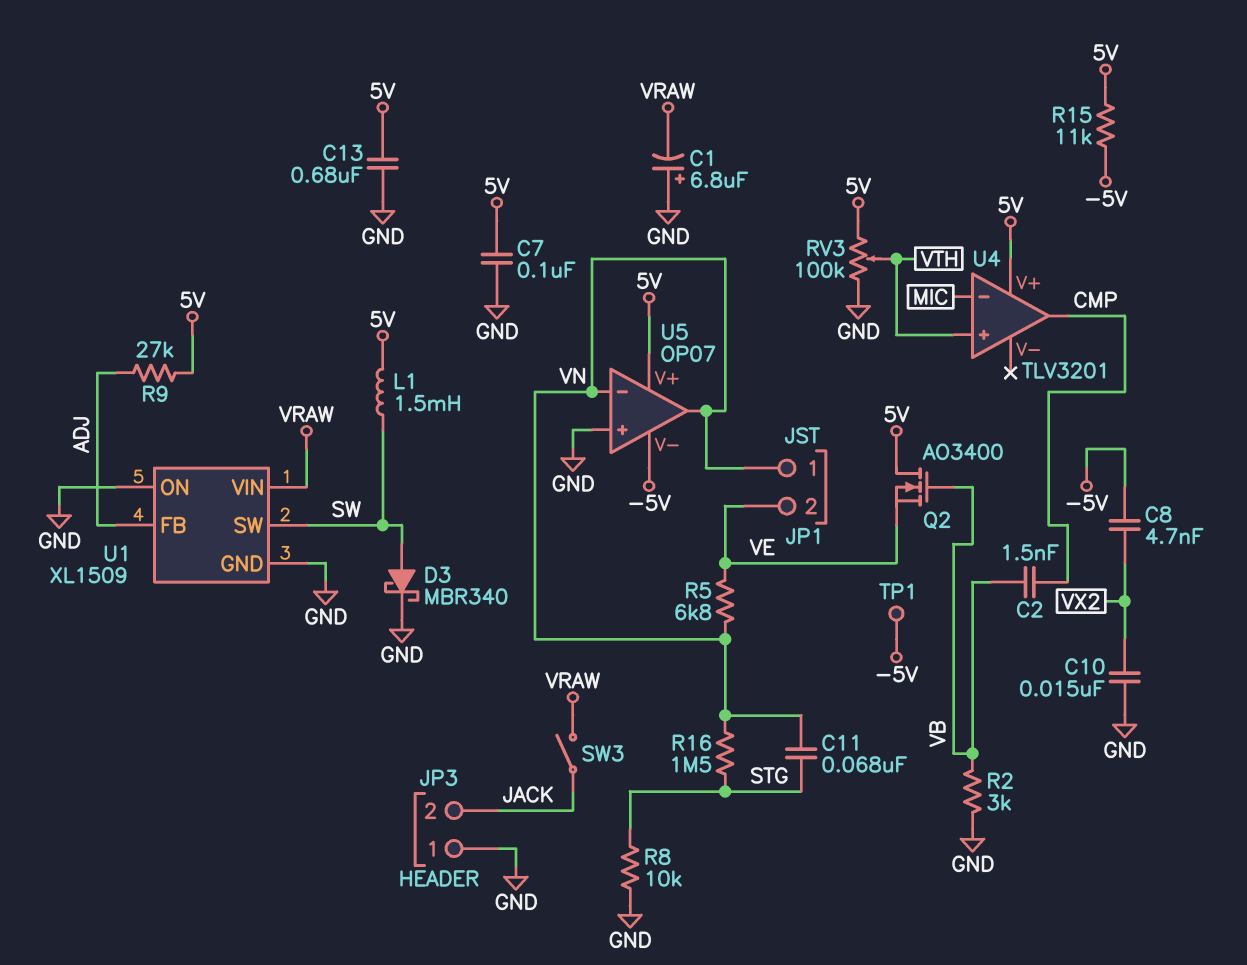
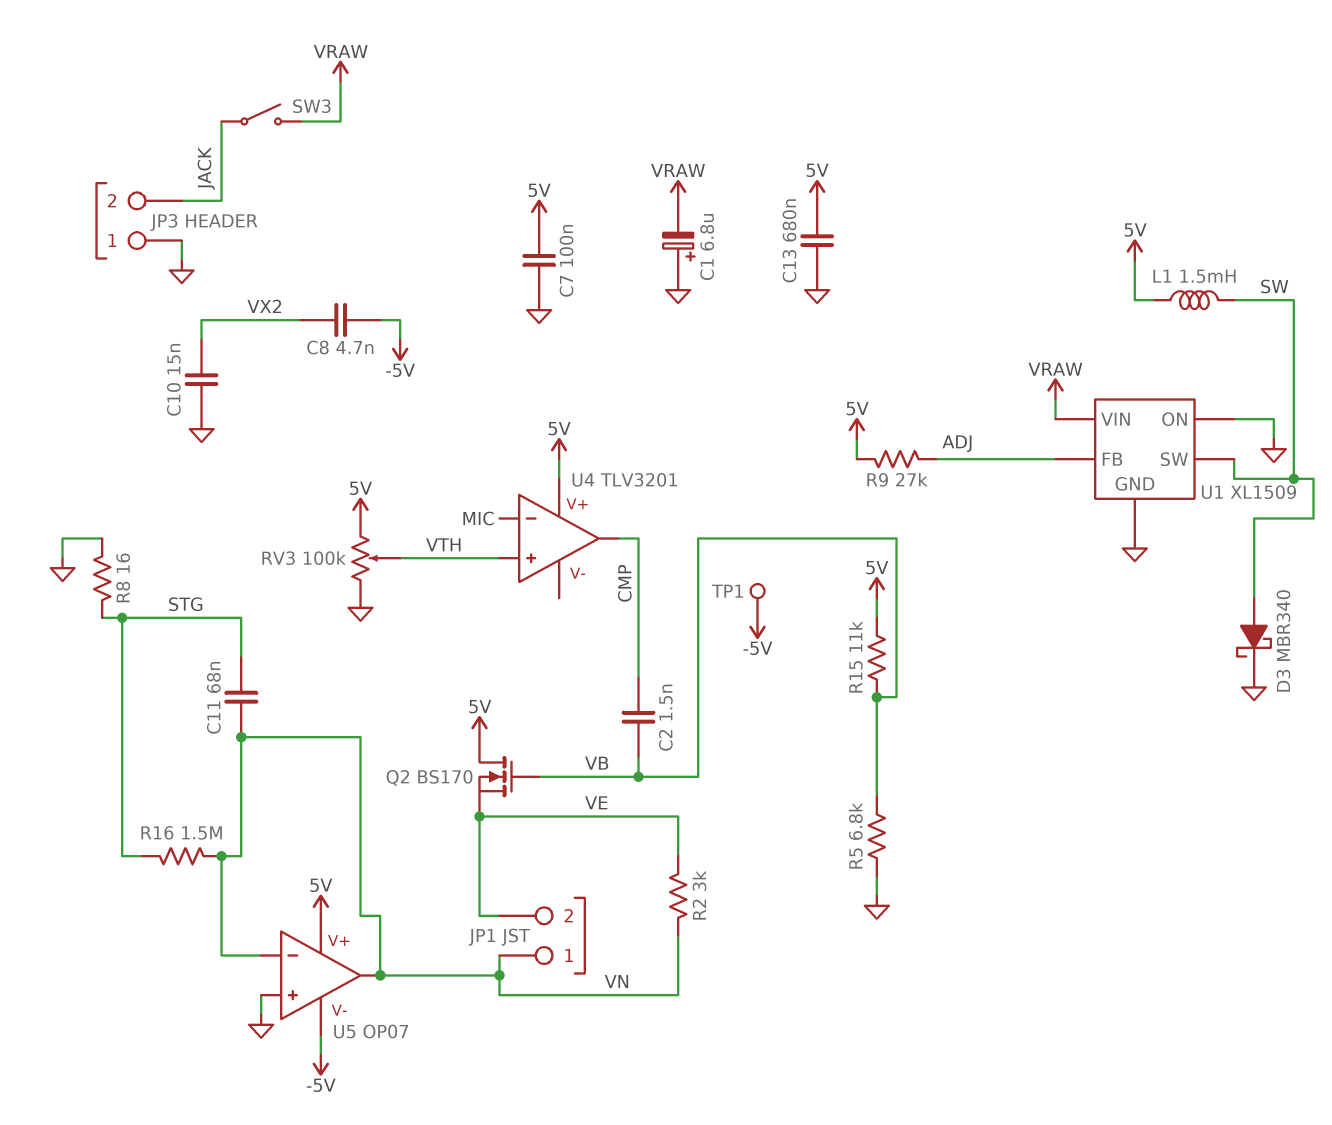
Q2: NMOS AO3400 (G VB, D 5V, S VE) -> NMOS BS170 (G VB, D 5V, S VE)
R2: 3k (GND, VB) -> 3k (VE, VN)
R5: 6.8k (VE, VN) -> 6.8k (GND, VB)
R8: 10k (GND, STG) -> 16 (GND, STG)
R15: 11k (-5V, 5V) -> 11k (5V, VB)

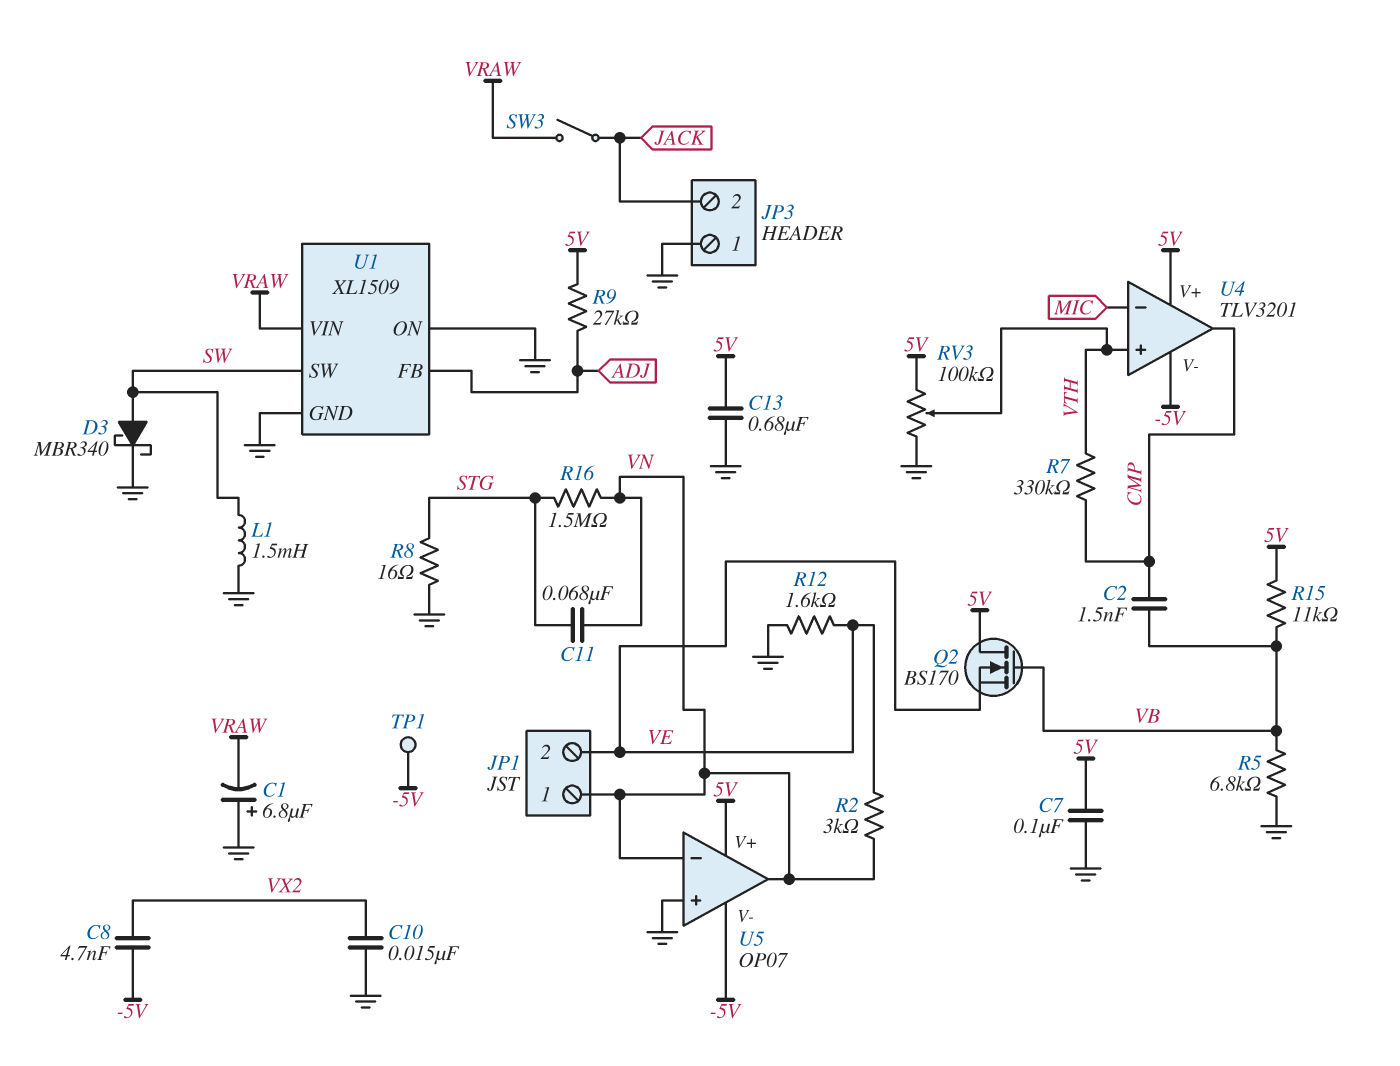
L1: 1.5mH (5V, SW) -> 1.5mH (GND, SW)
R7: none -> 330k (CMP, VTH)
R12: none -> 1.6k (GND, VE)
U4 pin V-: none -> -5V

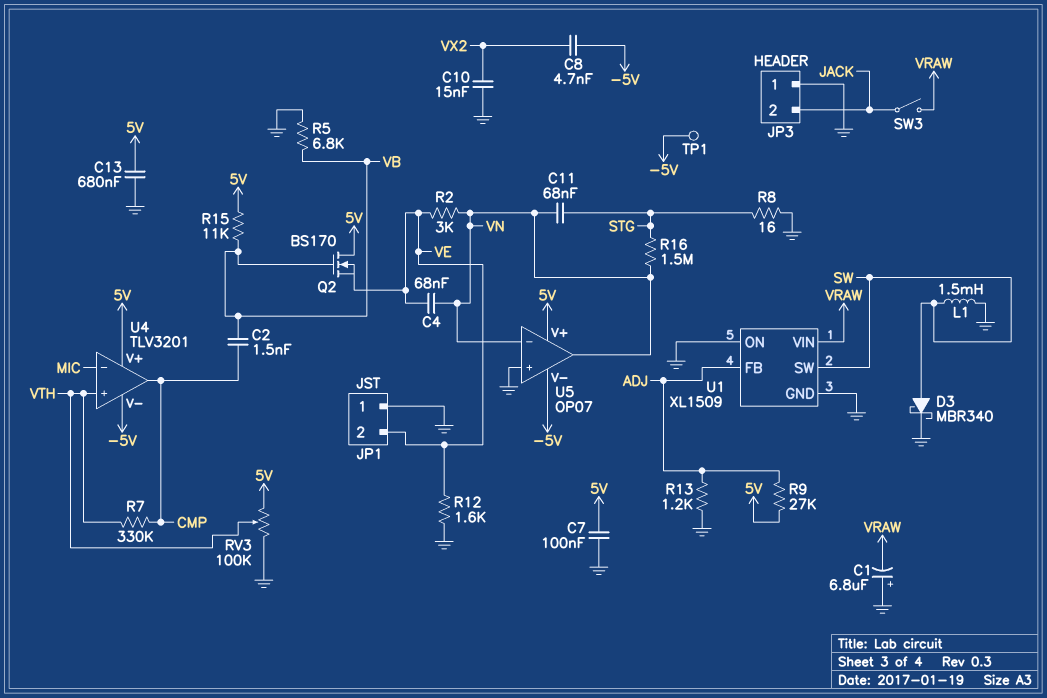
C4: none -> 68nF (VE, VN)
JP1 pin 1: VN -> GND
R13: none -> 1.2k (ADJ, GND)

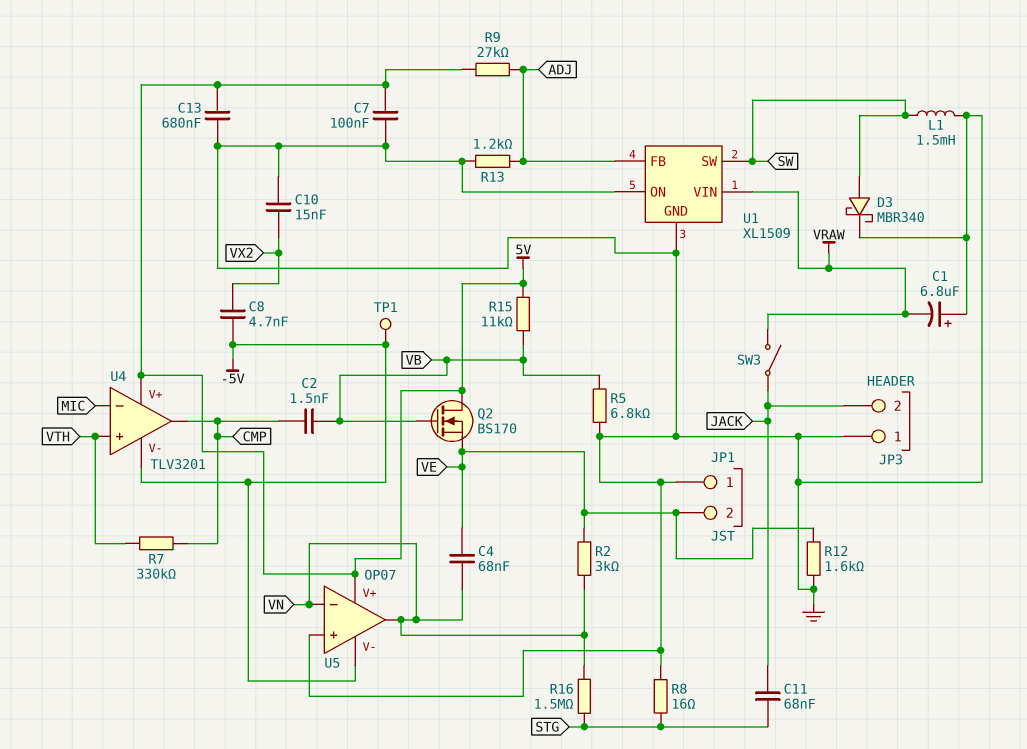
C11: 68nF (STG, VN) -> 68nF (JACK, STG)
RV3: 100k (5V, GND, wiper VTH) -> none

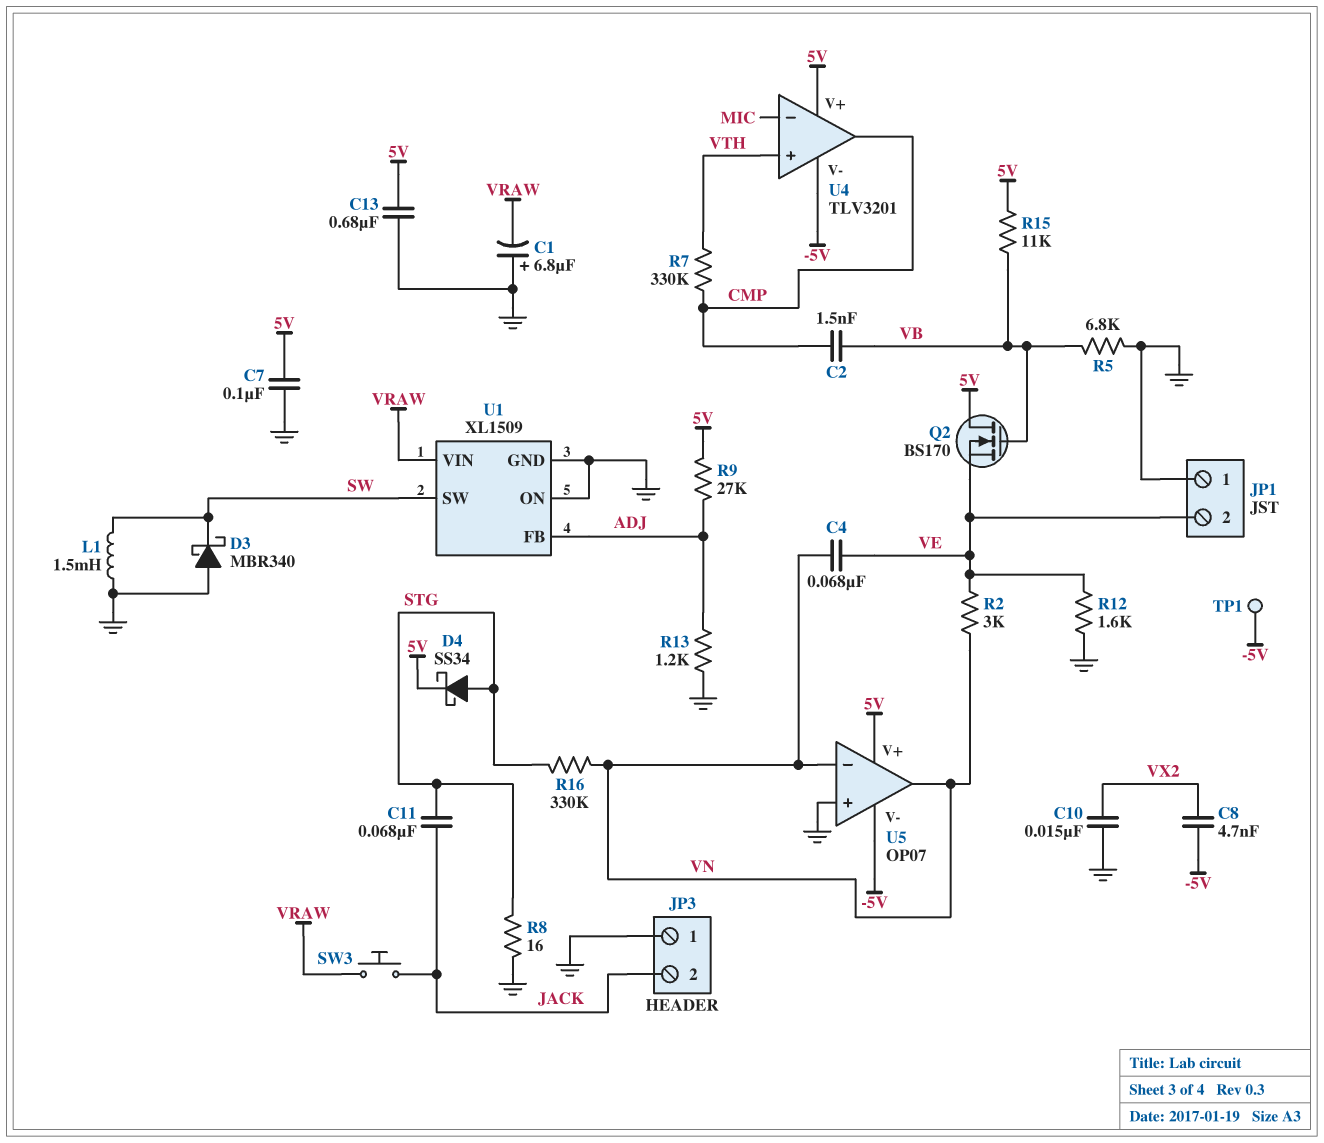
D3: schottky MBR340 (A SW, K GND) -> schottky MBR340 (A GND, K SW)
D4: none -> schottky SS34 (A STG, K 5V)
R16: 1.5M (STG, VN) -> 330k (STG, VN)
SW3: switch (JACK, VRAW) -> button (JACK, VRAW)

